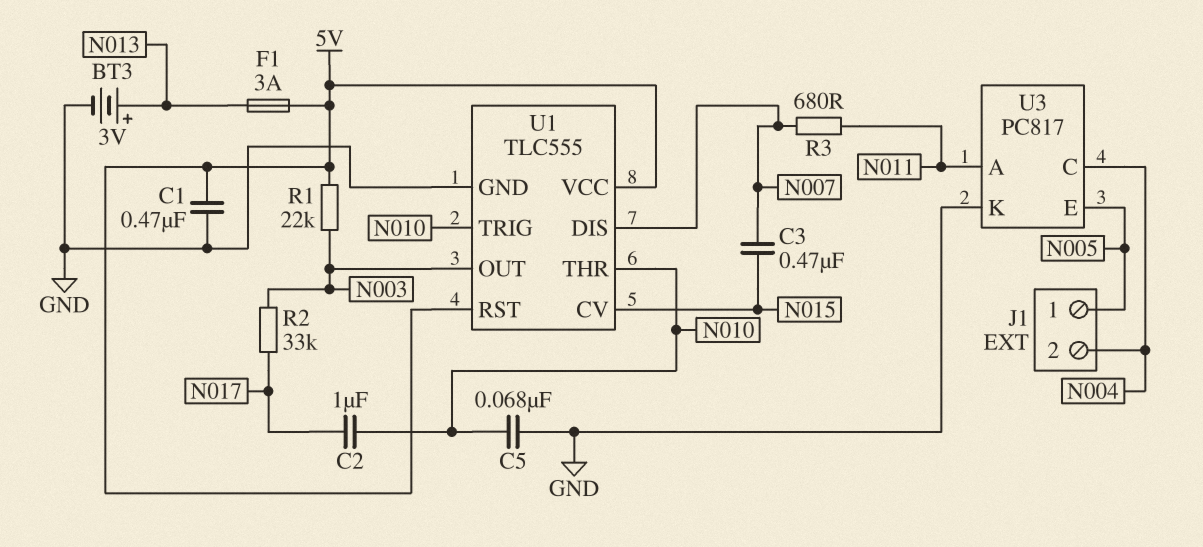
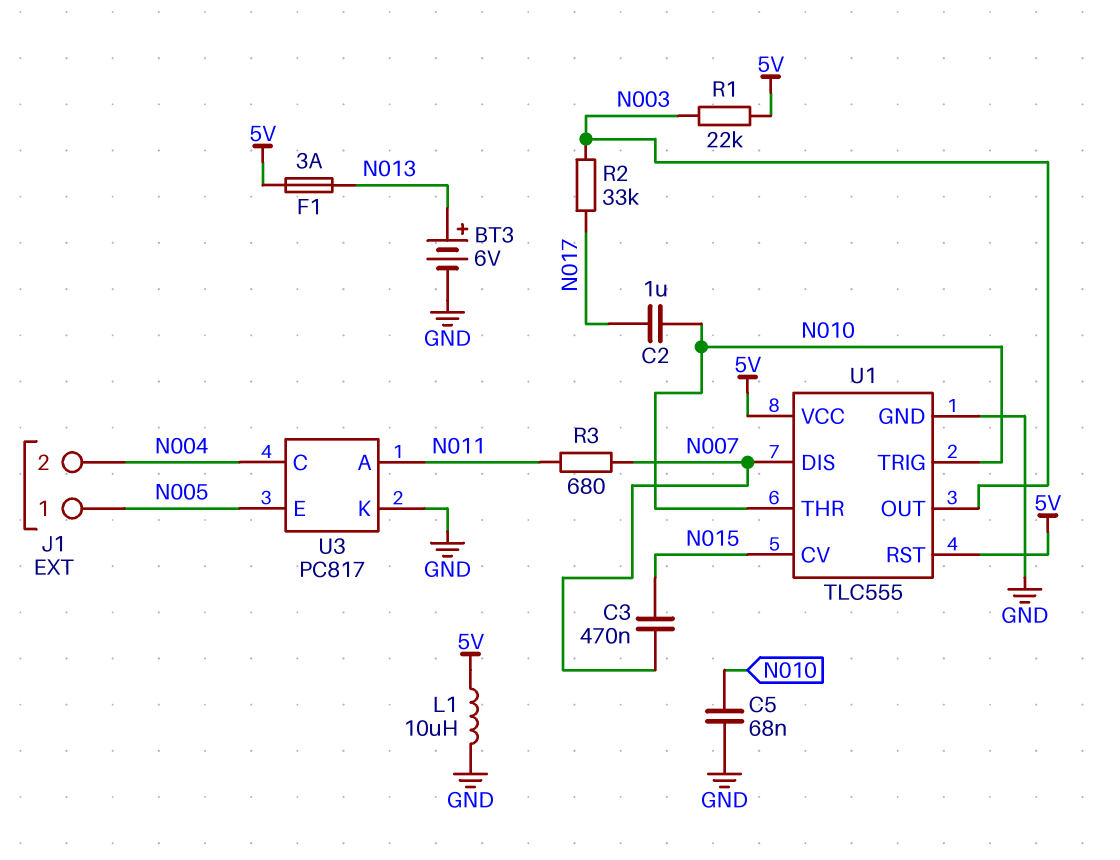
BT3: 3V (plus N013, minus GND) -> 6V (plus N013, minus GND)
C1: 470nF (5V, GND) -> none
L1: none -> 10uH (5V, GND)

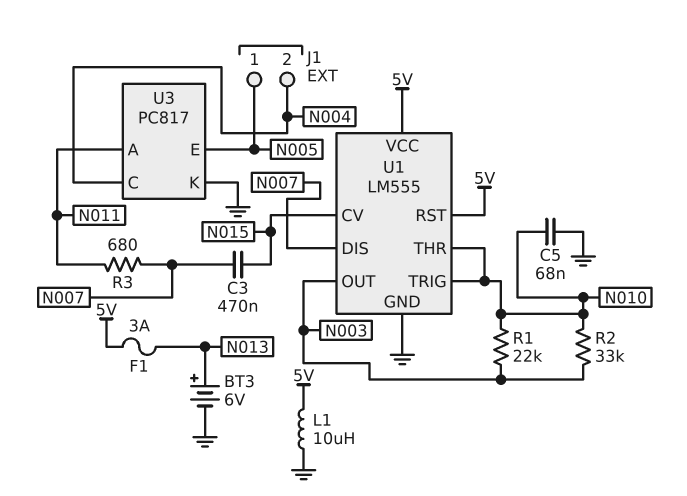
C2: 1uF (N010, N017) -> none
R1: 22k (5V, N003) -> 22k (N003, N010)
R2: 33k (N003, N017) -> 33k (N003, N010)
U1: TLC555 -> LM555

